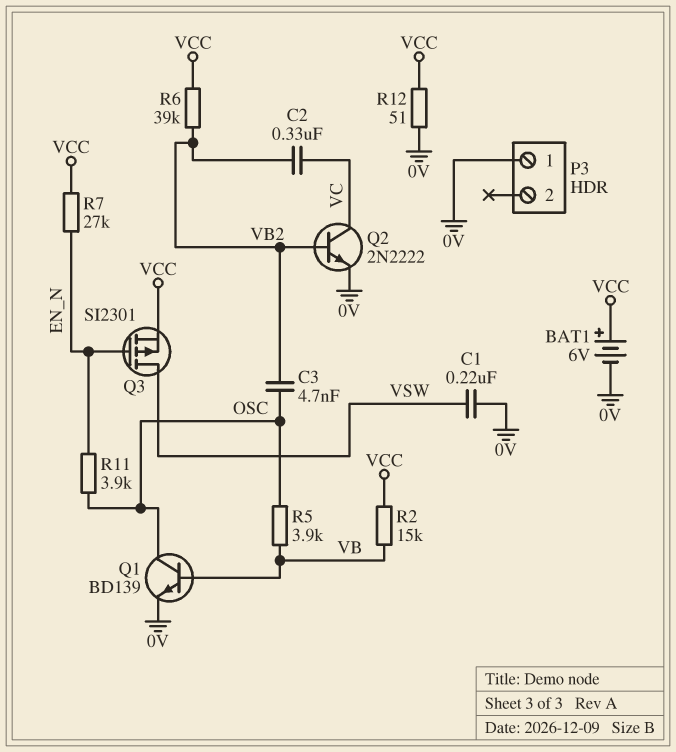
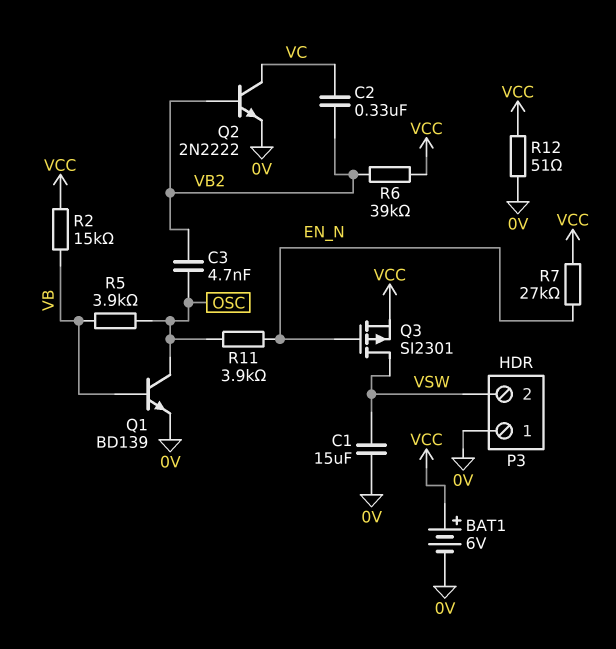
C1: 220nF (0V, VSW) -> 15uF (0V, VSW)
P3 pin 2: none -> VSW

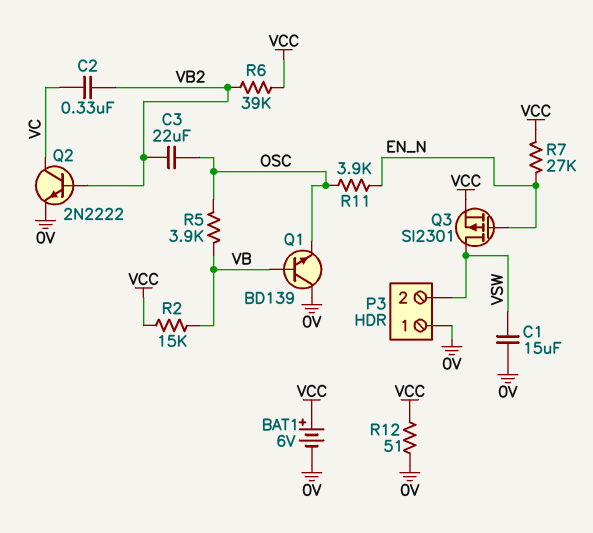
C3: 4.7nF (OSC, VB2) -> 22uF (OSC, VB2)
Q1: NPN BD139 (B VB, C OSC, E 0V) -> NPN BD139 (B VB, C 0V, E OSC)

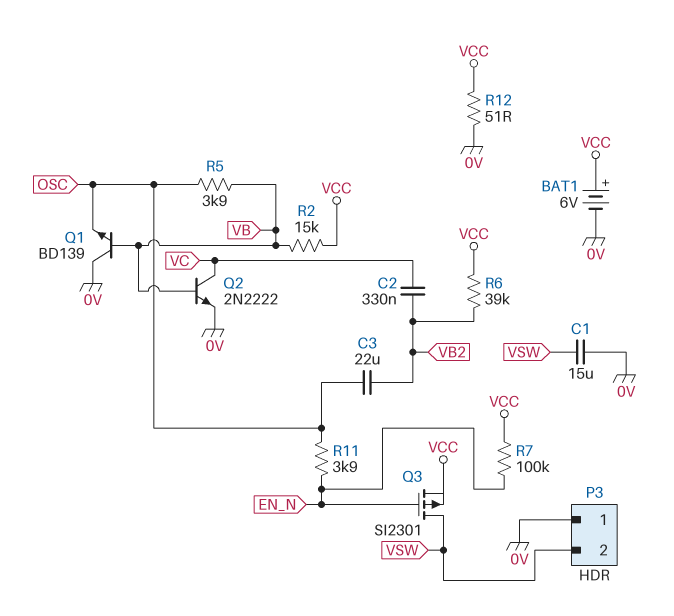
Q2: NPN 2N2222 (B VB2, C VC, E 0V) -> NPN 2N2222 (B VB, C VC, E 0V)
R7: 27k (EN_N, VCC) -> 100k (EN_N, VCC)

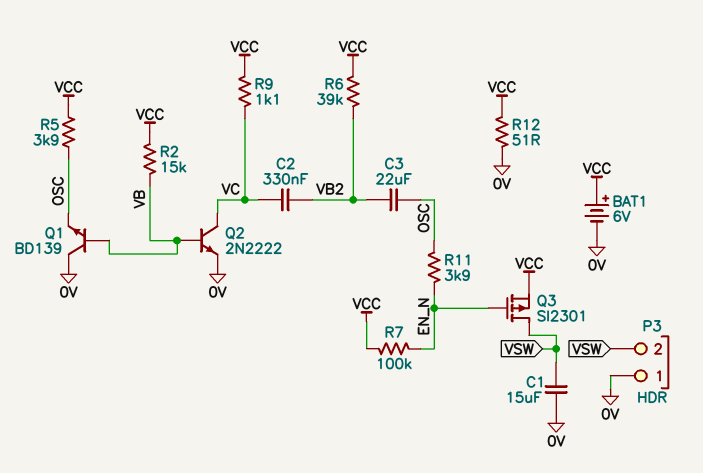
R5: 3.9k (OSC, VB) -> 3.9k (OSC, VCC)
R9: none -> 1.1k (VC, VCC)

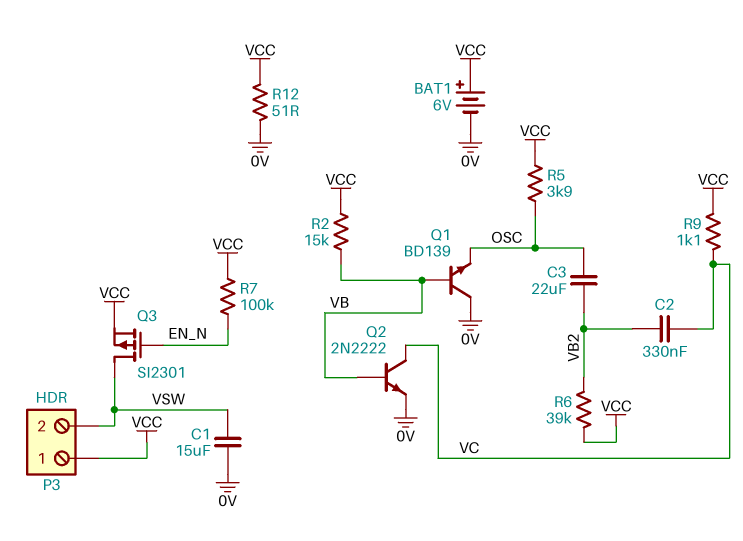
P3 pin 1: 0V -> VCC
R11: 3.9k (EN_N, OSC) -> none

